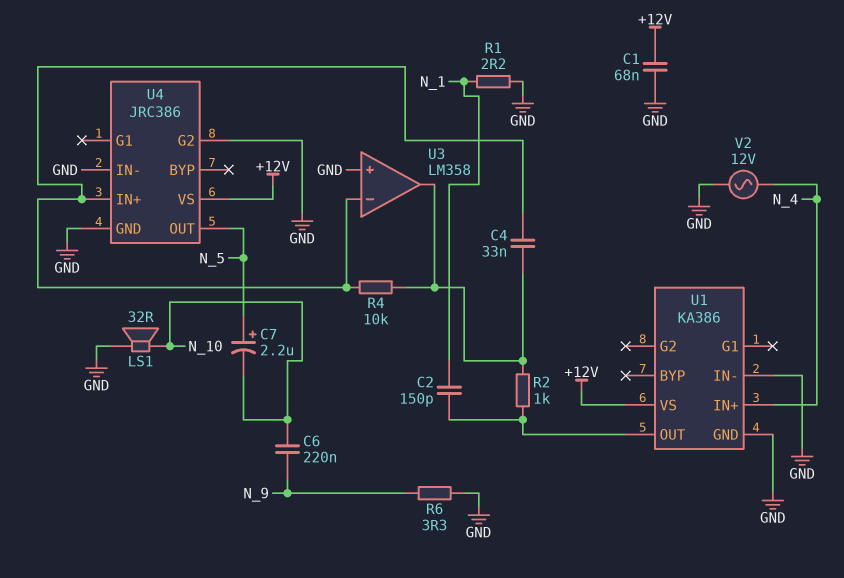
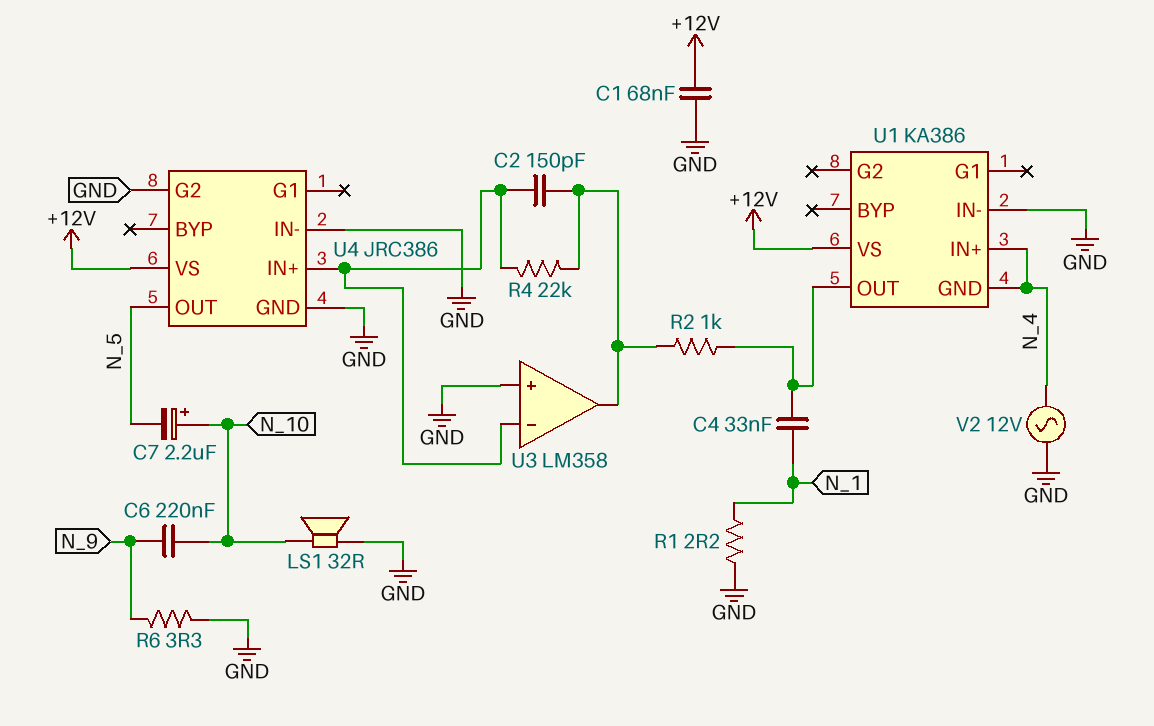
C2: 150pF (N_1, U1/OUT) -> 150pF (U3/in-, U3/out)
C4: 33nF (U3/in-, U3/out) -> 33nF (N_1, U1/OUT)
C7: 2.2uF (plus N_5, minus N_10) -> 2.2uF (plus N_10, minus N_5)
R4: 10k (U3/in-, U3/out) -> 22k (U3/in-, U3/out)
U1 pin GND: GND -> N_4

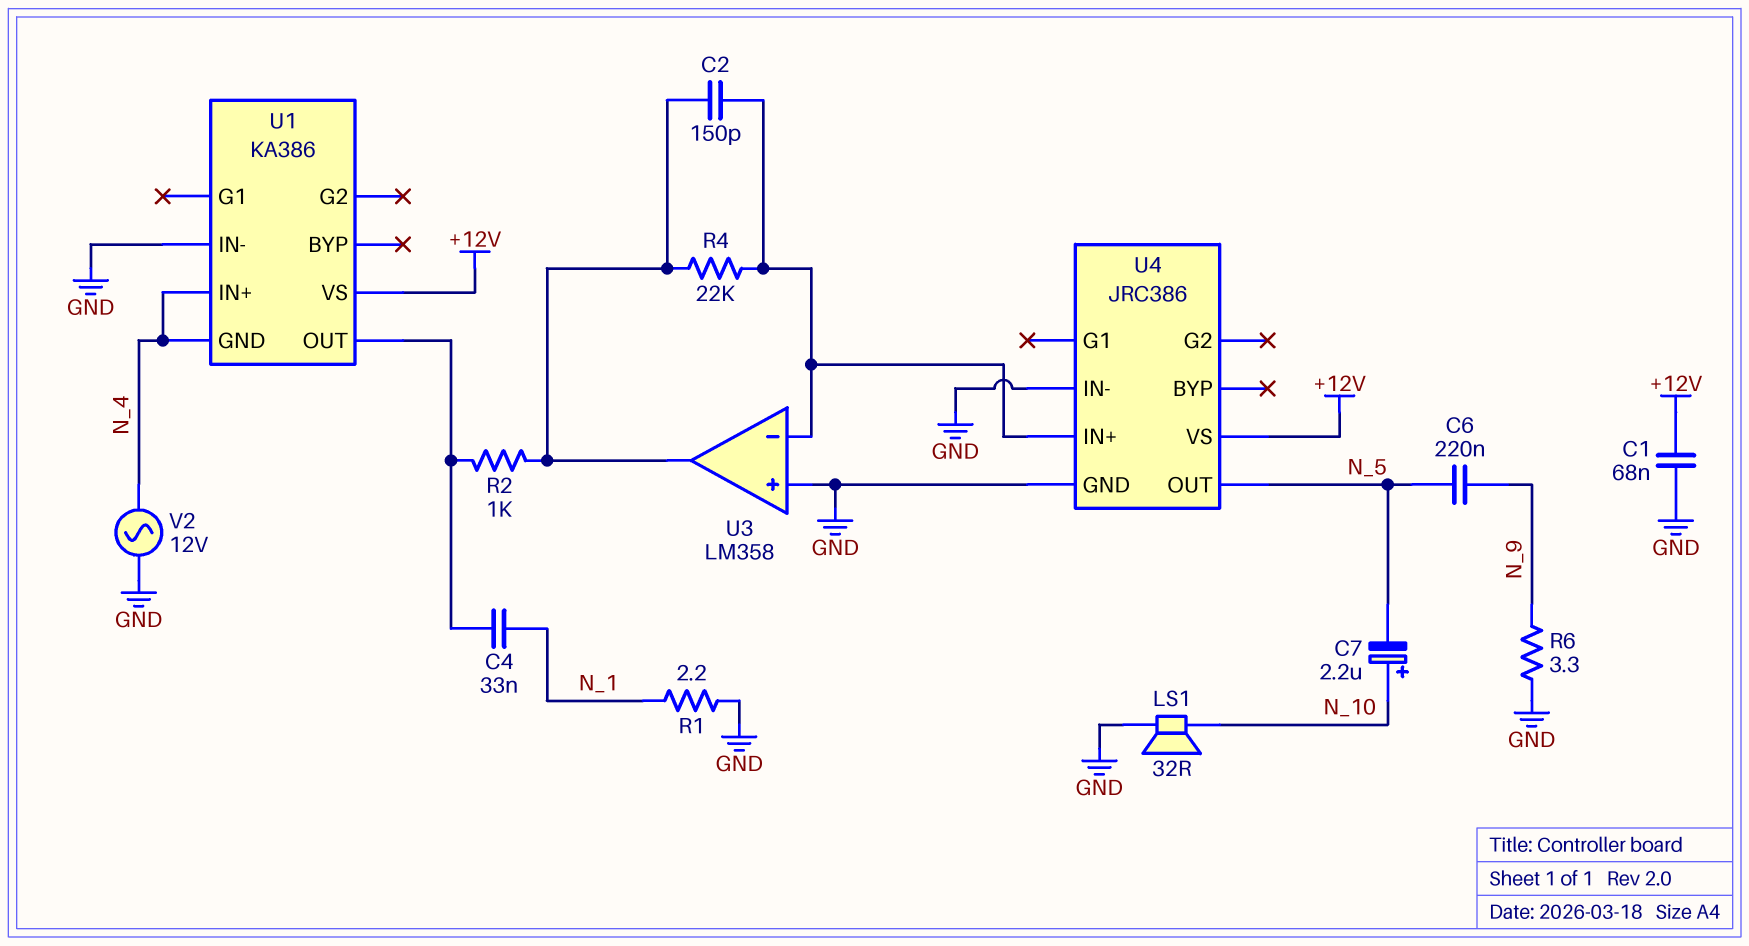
C6: 220nF (N_9, N_10) -> 220nF (N_5, N_9)
U4 pin G2: GND -> none

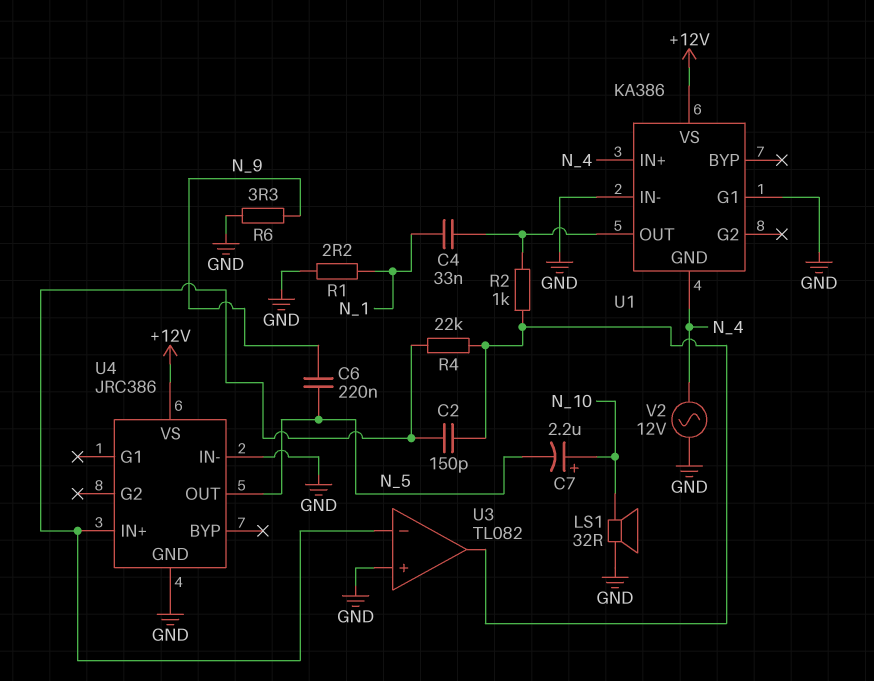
C1: 68nF (+12V, GND) -> none
U1 pin G1: none -> GND
U3: LM358 -> TL082

